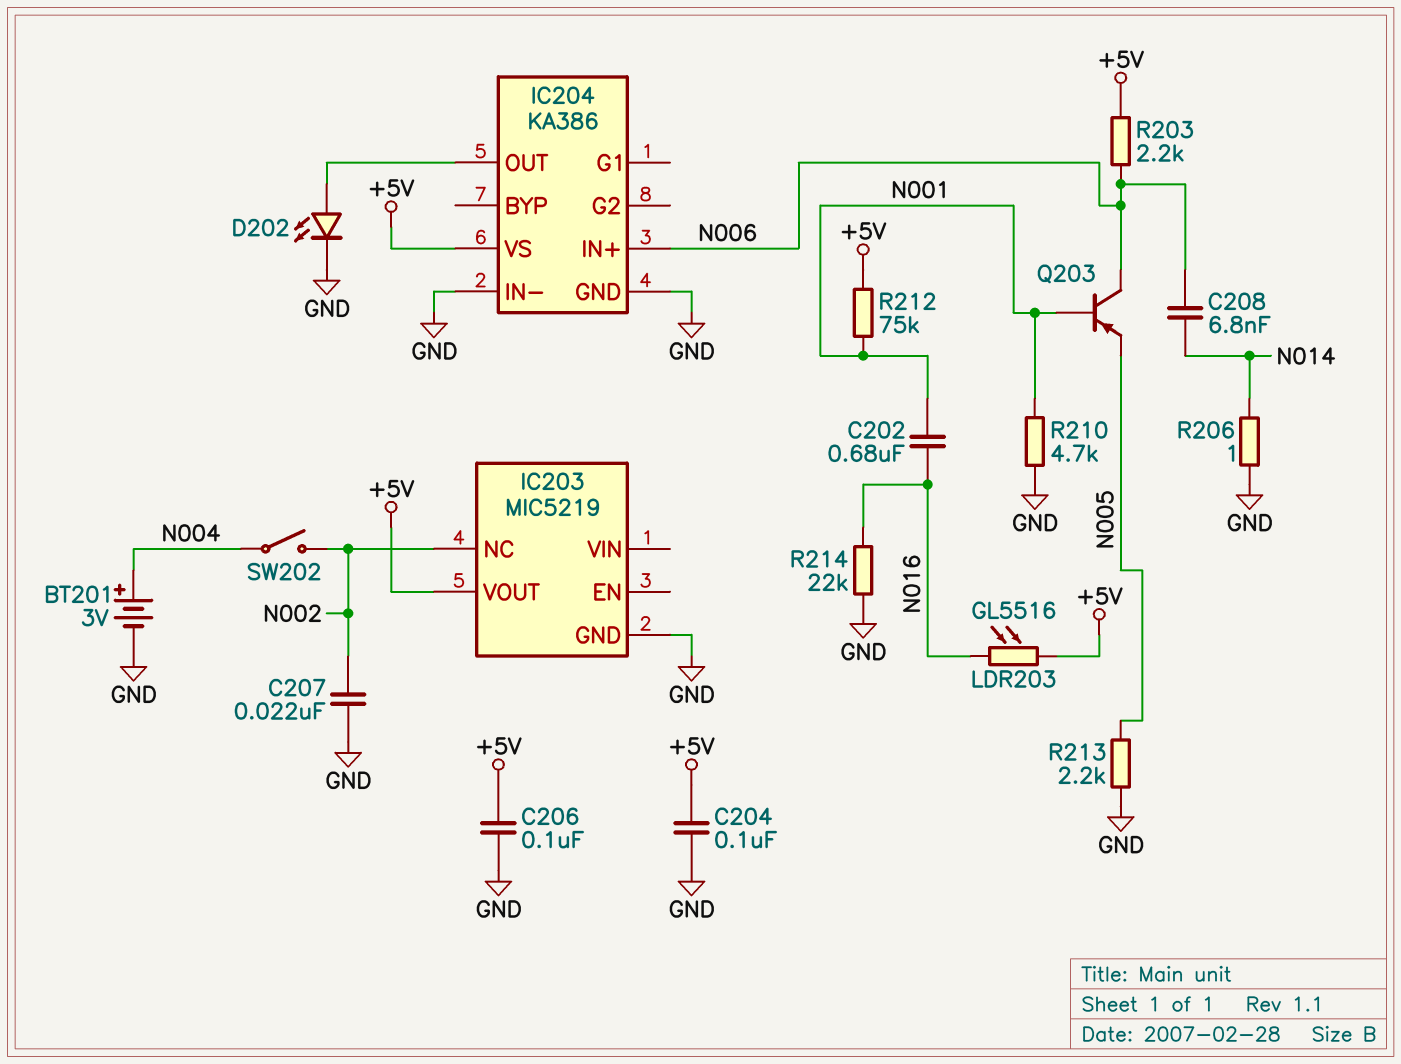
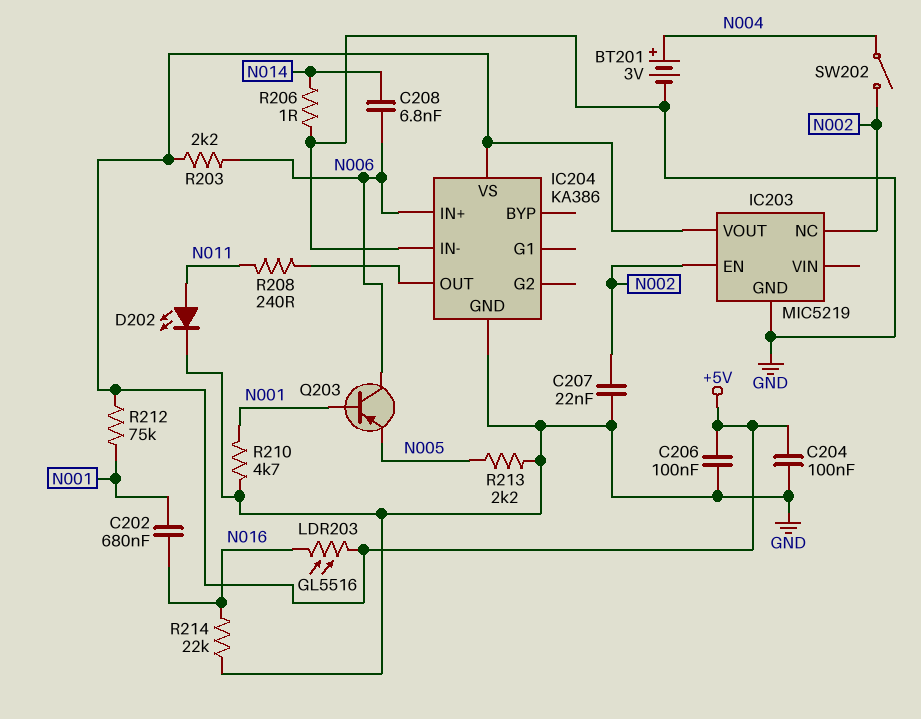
D202: LED (A IC204/OUT, K GND) -> LED (A N011, K GND)
IC203 pin EN: none -> N002
R208: none -> 240 (IC204/OUT, N011)

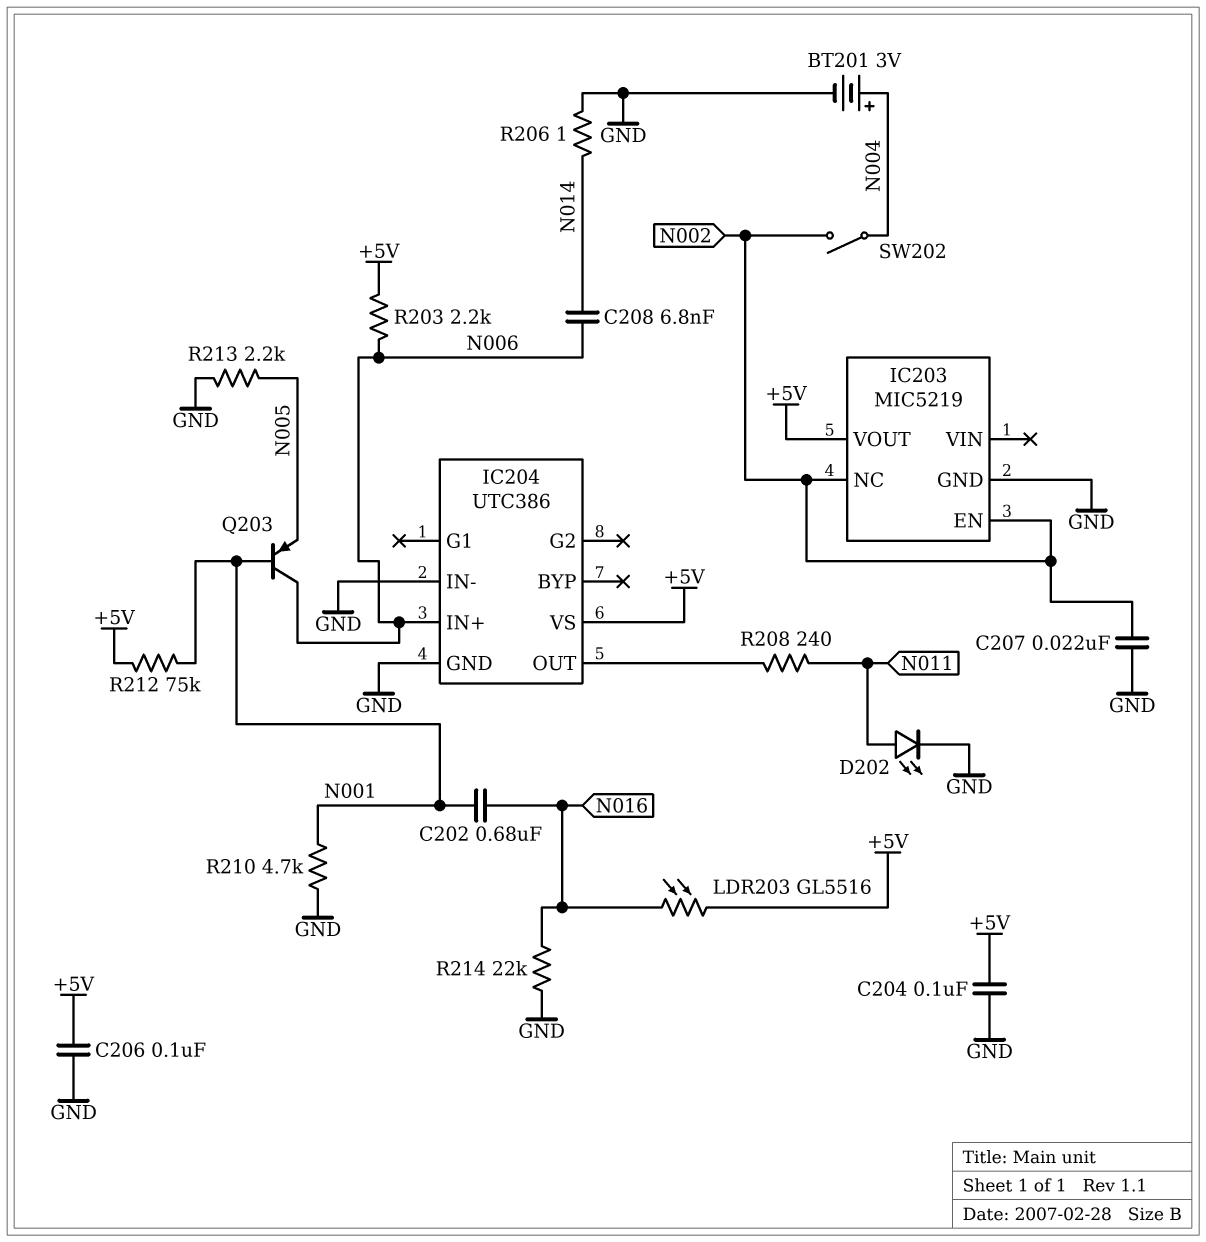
IC204: KA386 -> UTC386

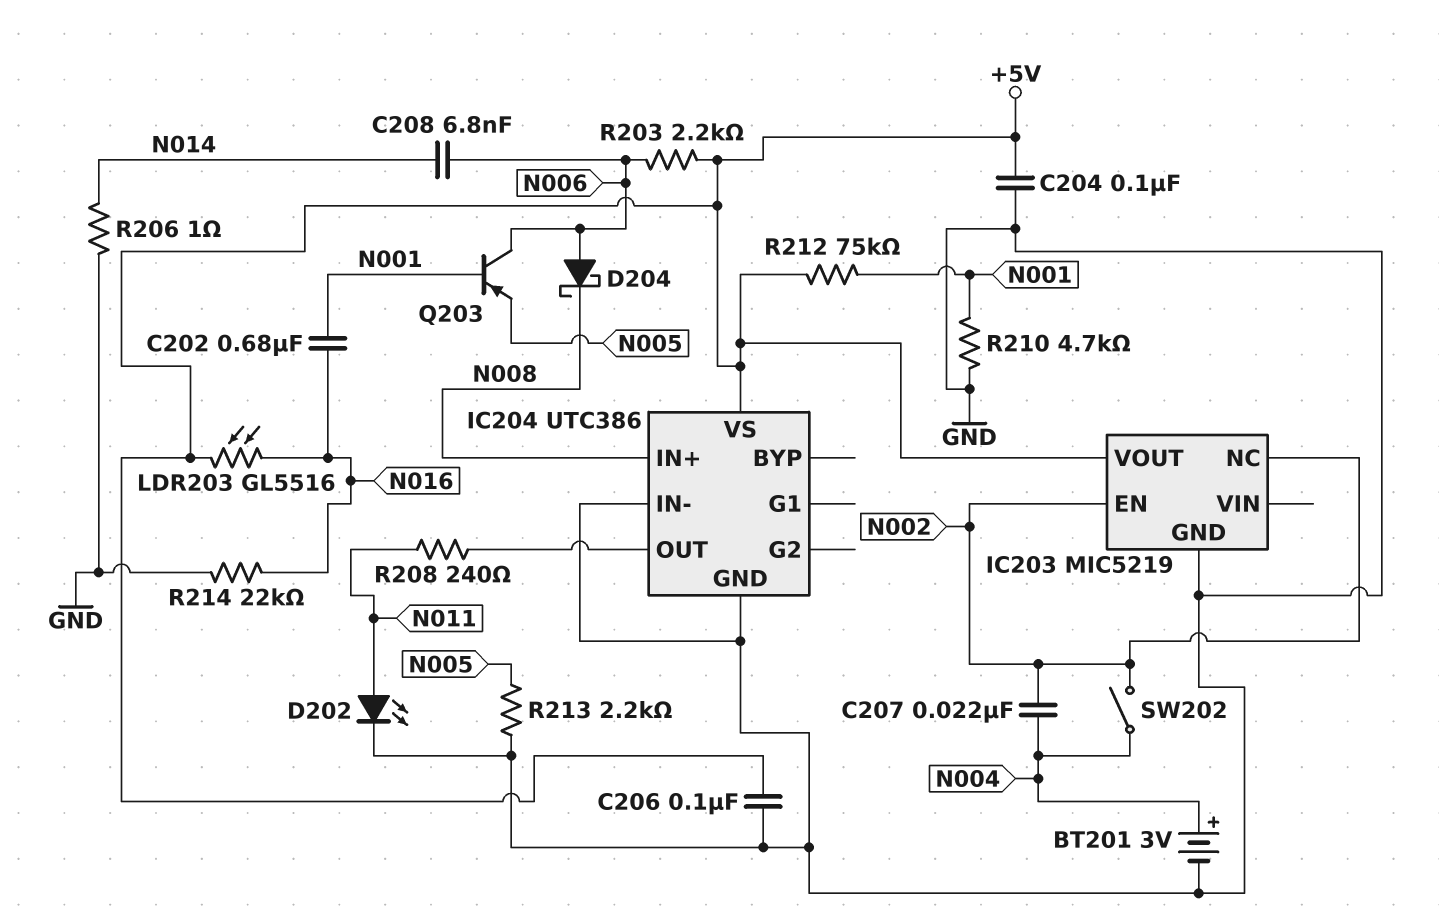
C207: 22nF (GND, N002) -> 22nF (N002, N004)
D204: none -> schottky (A N006, K N008)
IC204 pin IN+: N006 -> N008

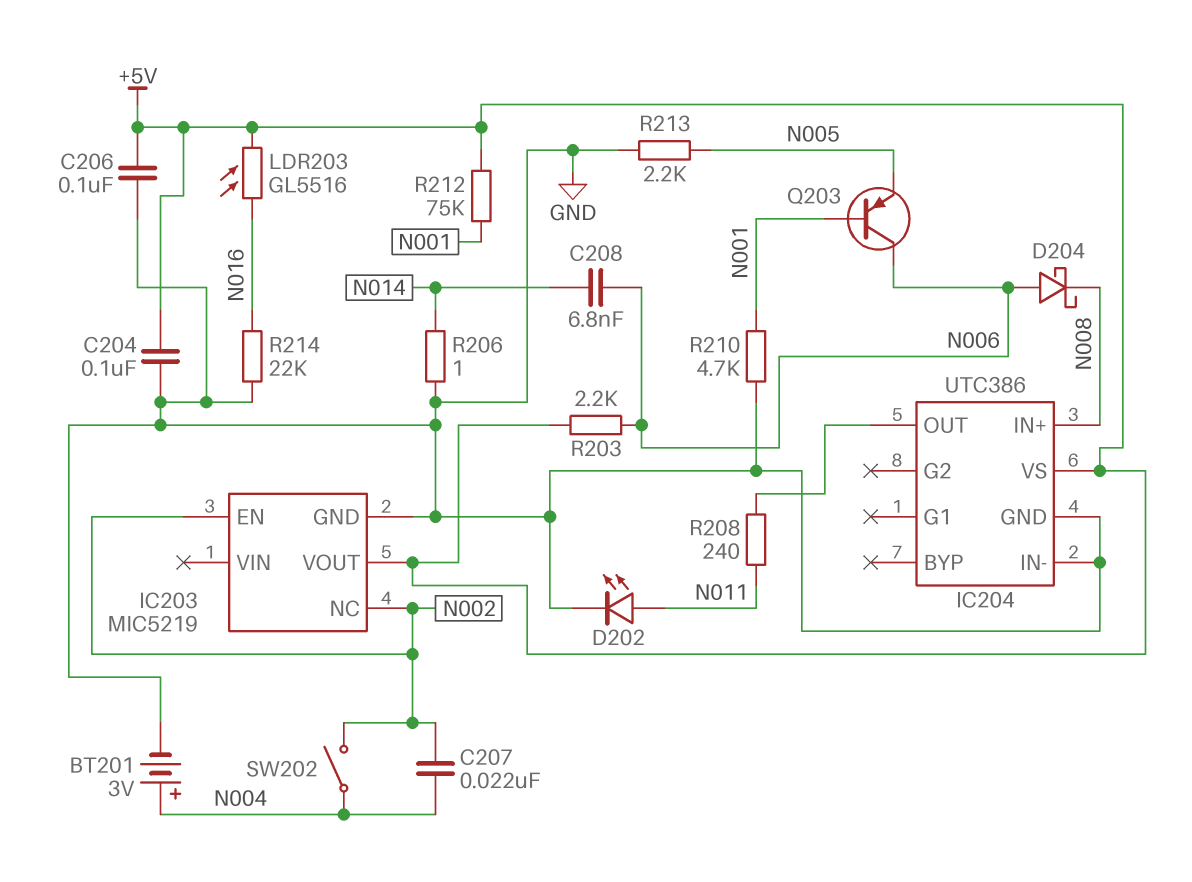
C202: 680nF (N001, N016) -> none

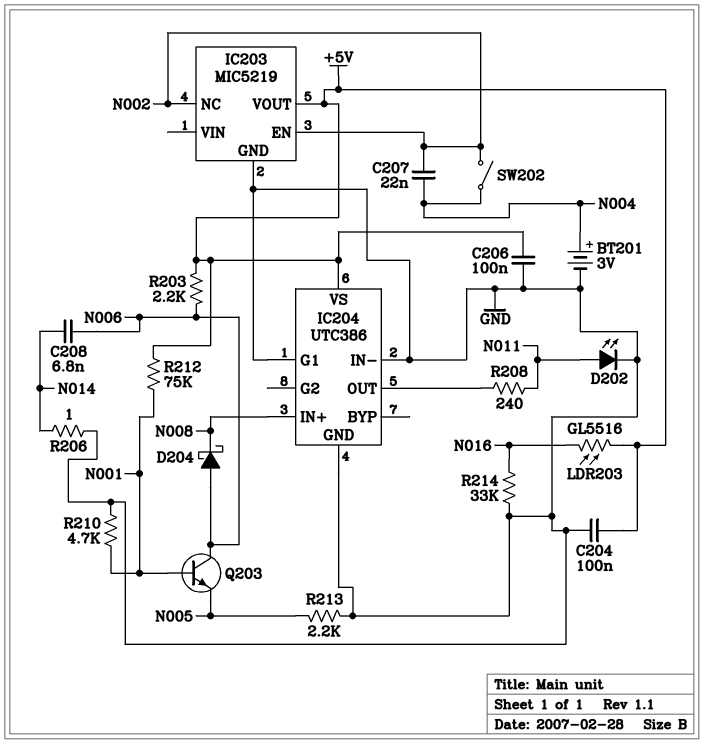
IC204 pin G1: none -> GND
Q203: PNP (B N001, C N006, E N005) -> NPN (B N001, C N006, E N005)
R214: 22k (GND, N016) -> 33k (GND, N016)

